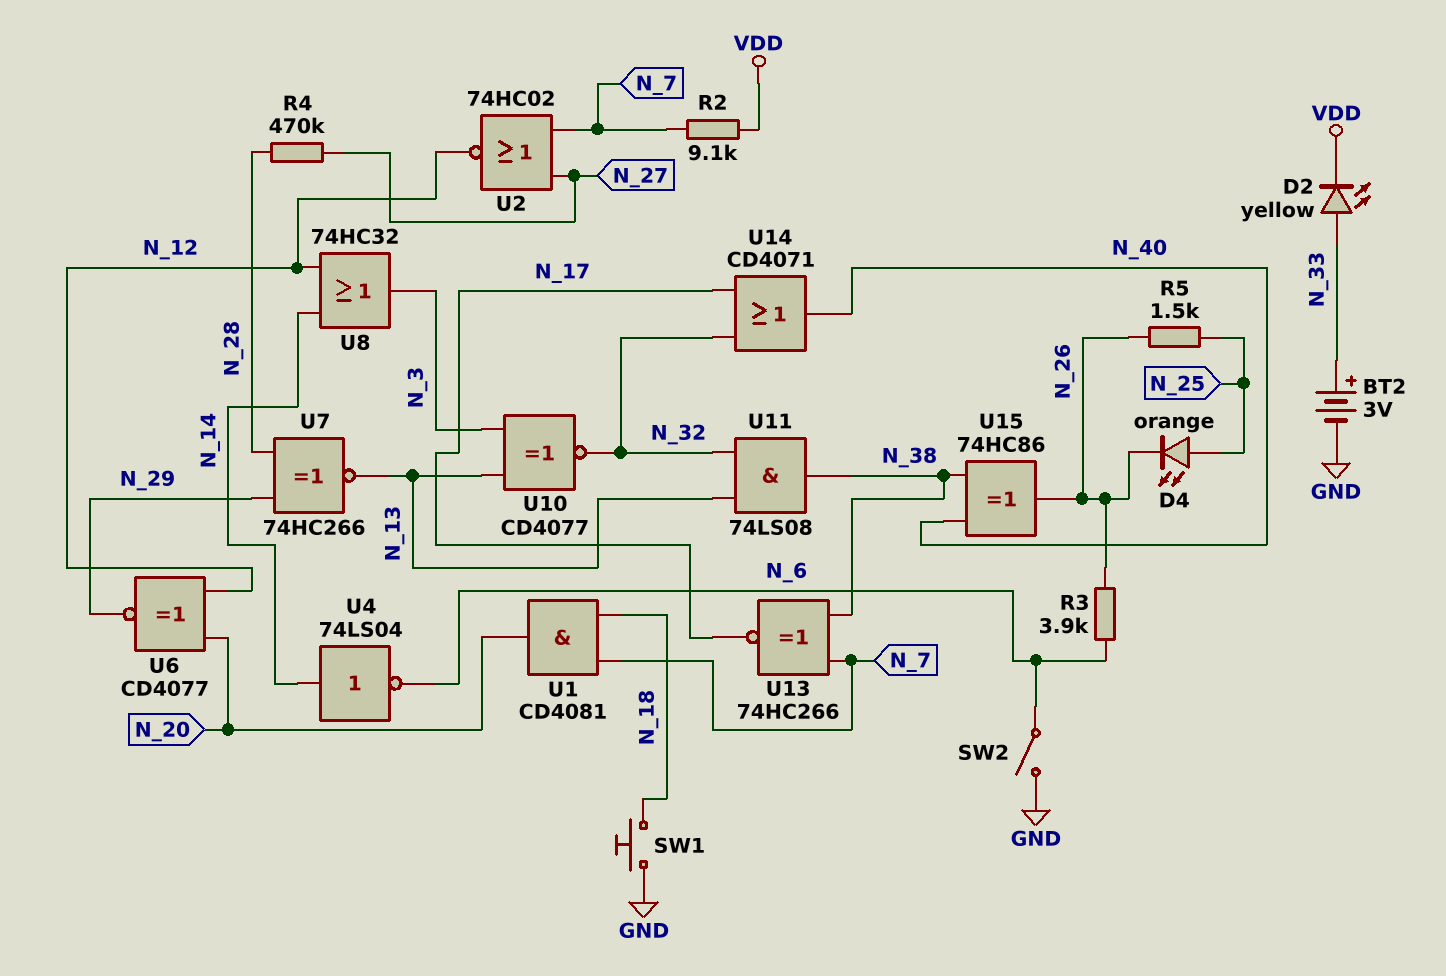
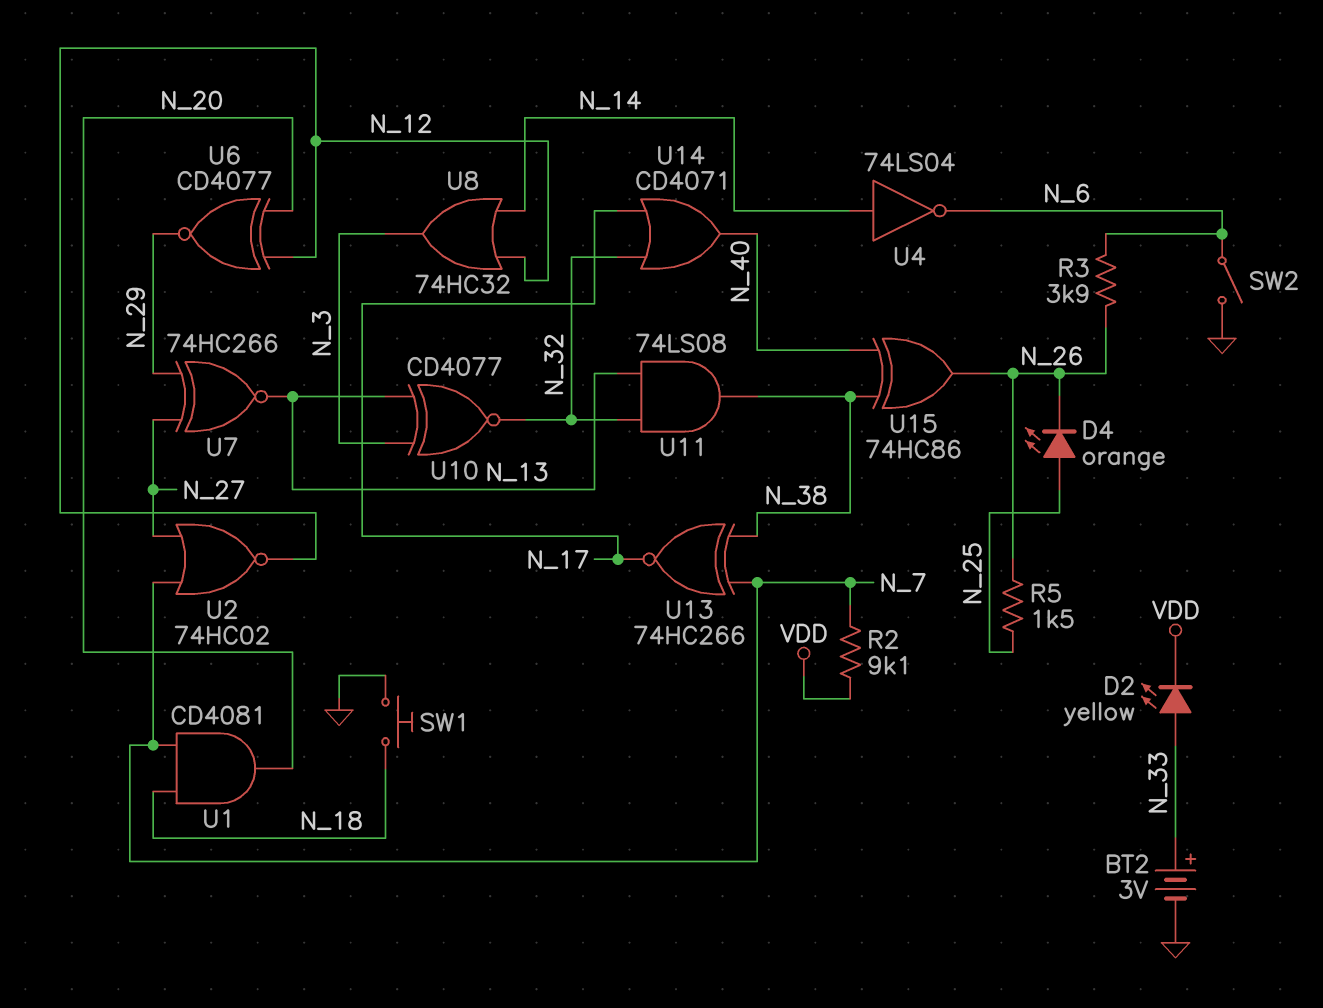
R4: 470k (N_27, N_28) -> none
U7: XNOR 74HC266 (in N_28, in N_29, out N_13) -> XNOR 74HC266 (in N_27, in N_29, out N_13)

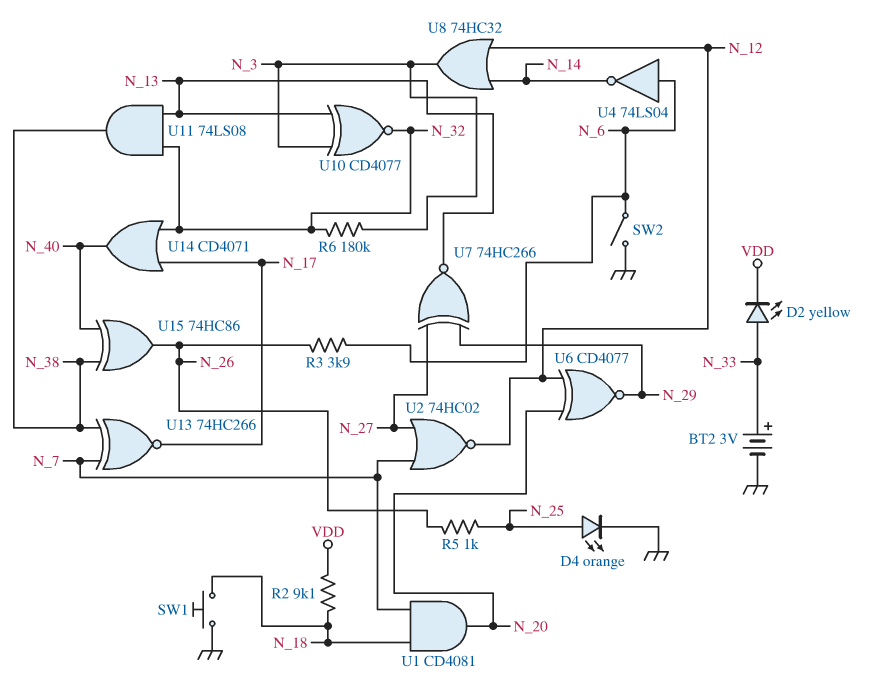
D4: LED orange (A N_25, K N_26) -> LED orange (A N_25, K GND)
R2: 9.1k (N_7, VDD) -> 9.1k (N_18, VDD)
R5: 1.5k (N_25, N_26) -> 1k (N_25, N_26)
R6: none -> 180k (N_3, N_32)
U4: NOT 74LS04 (in N_14, out N_6) -> NOT 74LS04 (in N_6, out N_14)

